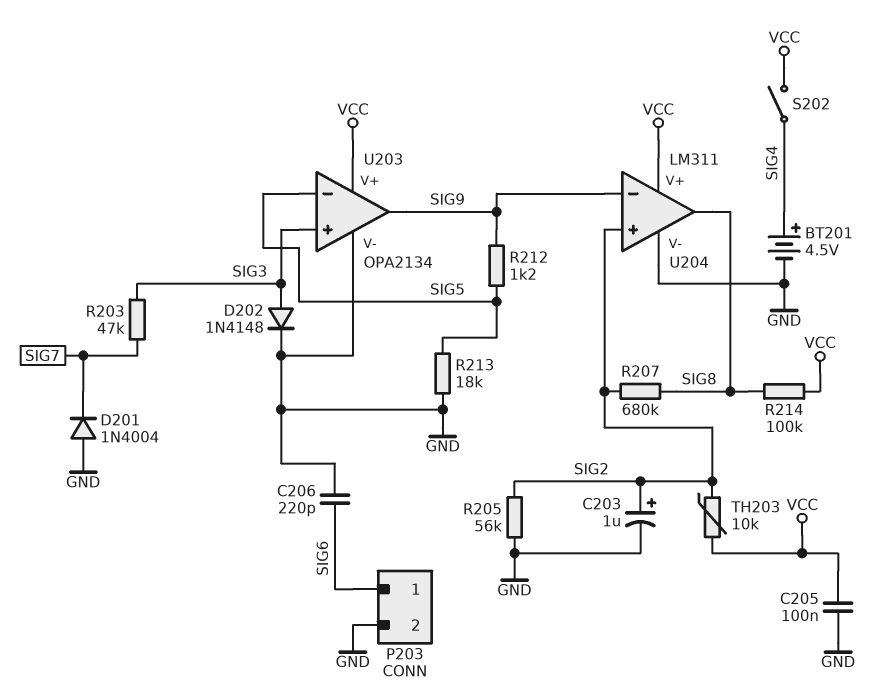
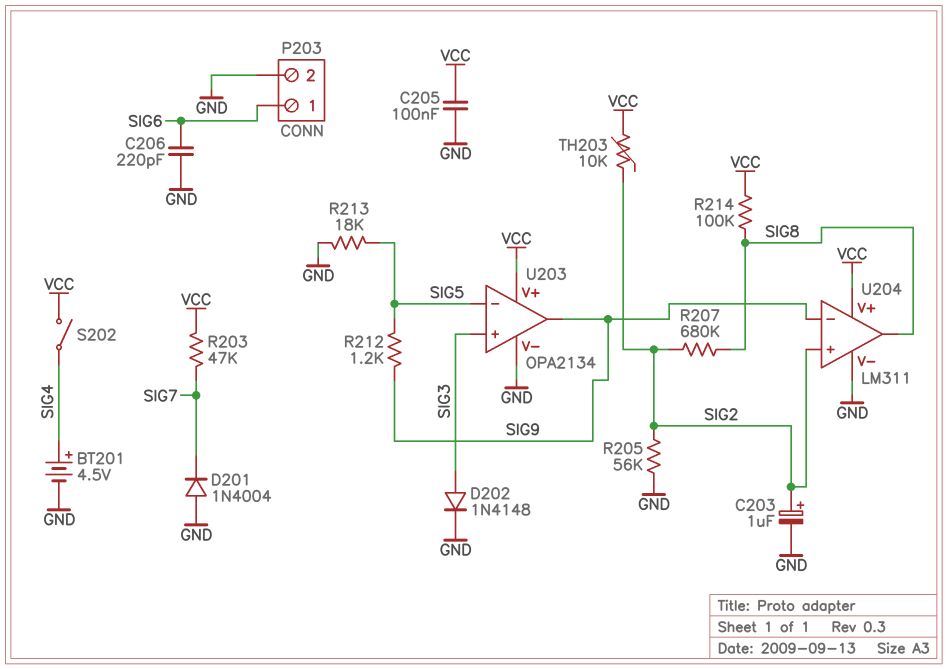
R203: 47k (SIG3, SIG7) -> 47k (SIG7, VCC)

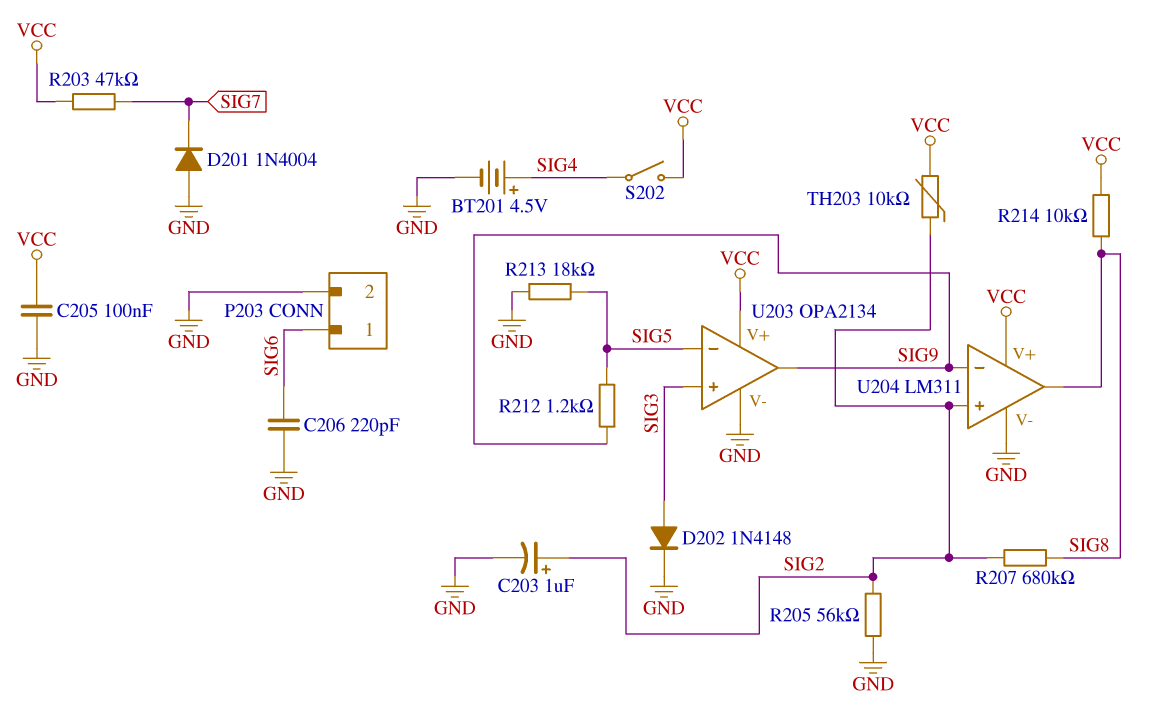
R214: 100k (SIG8, VCC) -> 10k (SIG8, VCC)

